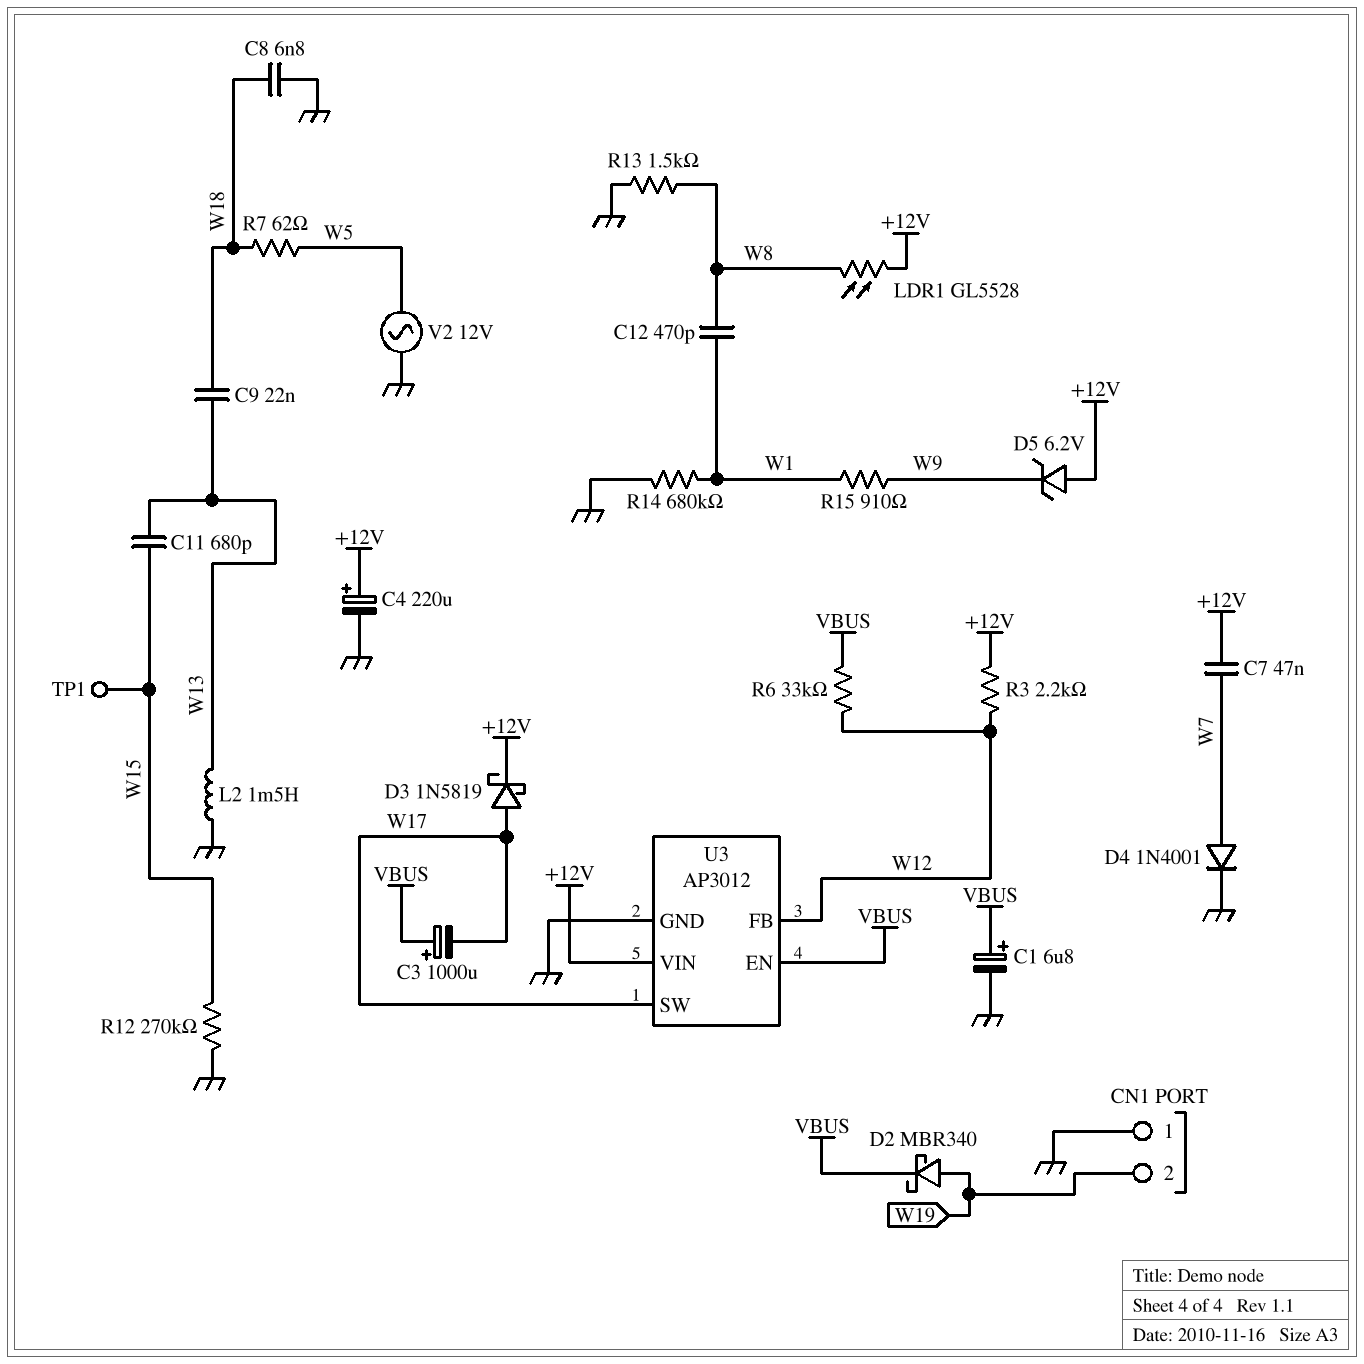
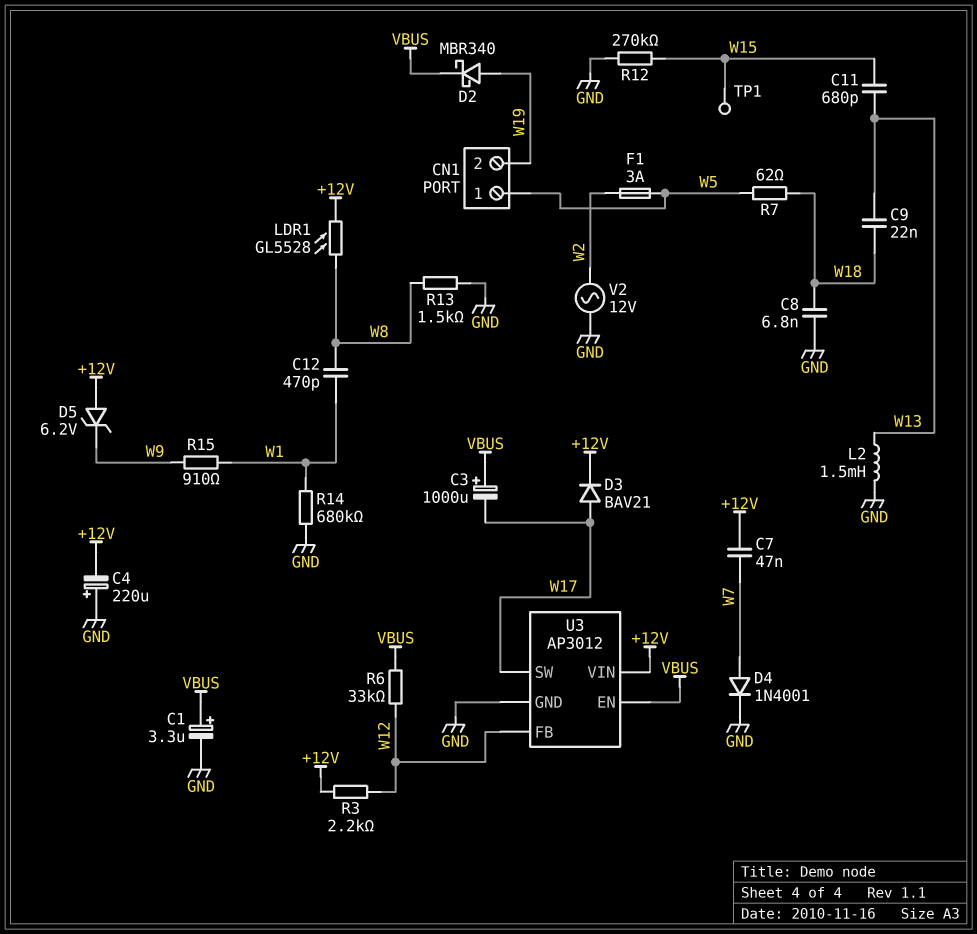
C1: 6.8uF (plus VBUS, minus GND) -> 3.3uF (plus VBUS, minus GND)
C4: 220uF (plus +12V, minus GND) -> 220uF (plus GND, minus +12V)
CN1 pin 1: GND -> W5
D3: schottky 1N5819 (A W17, K +12V) -> diode BAV21 (A W17, K +12V)
F1: none -> 3A (W2, W5)
V2: AC 12V (GND, W5) -> AC 12V (GND, W2)

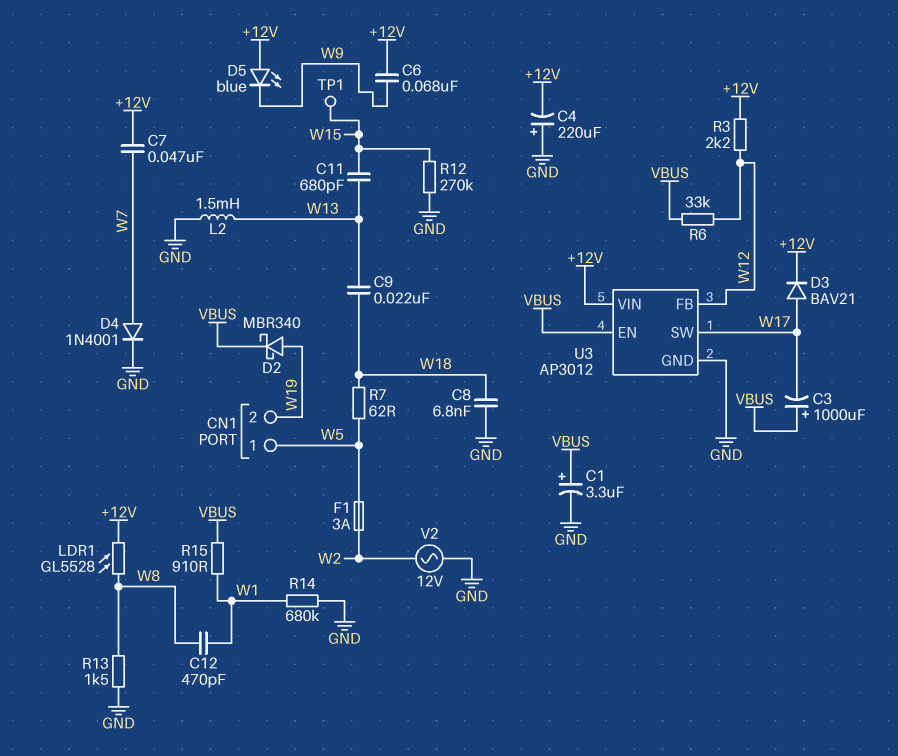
C6: none -> 68nF (+12V, W9)
D5: zener 6.2V (A +12V, K W9) -> LED blue (A +12V, K W9)
R15: 910 (W1, W9) -> 910 (VBUS, W1)

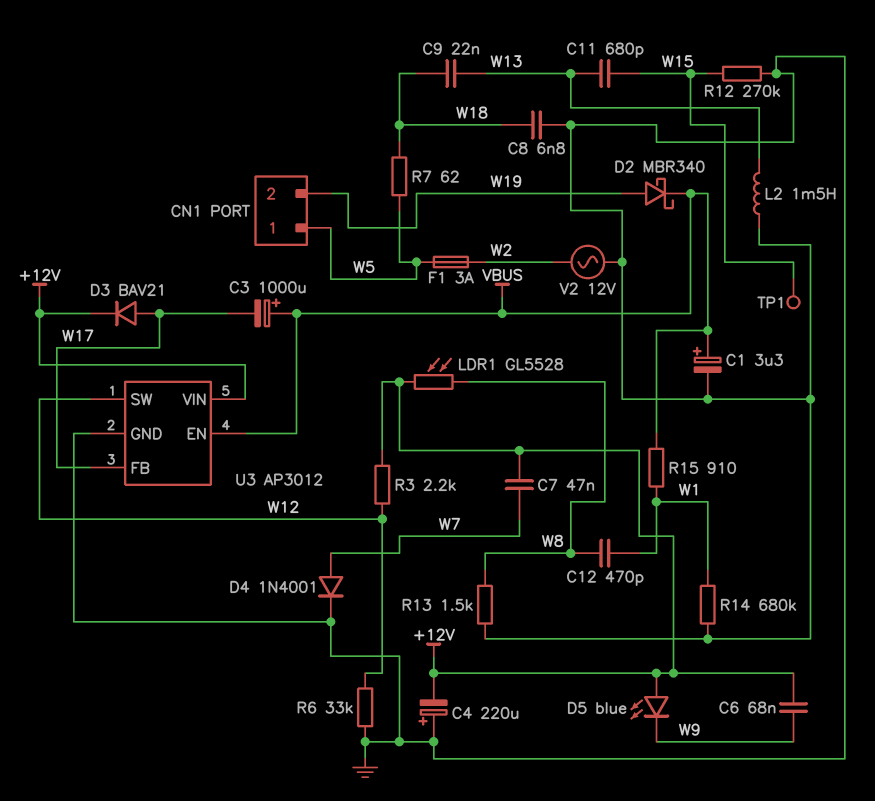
R6: 33k (VBUS, W12) -> 33k (GND, W12)
U3 pin FB: W12 -> W17
U3 pin SW: W17 -> W12

